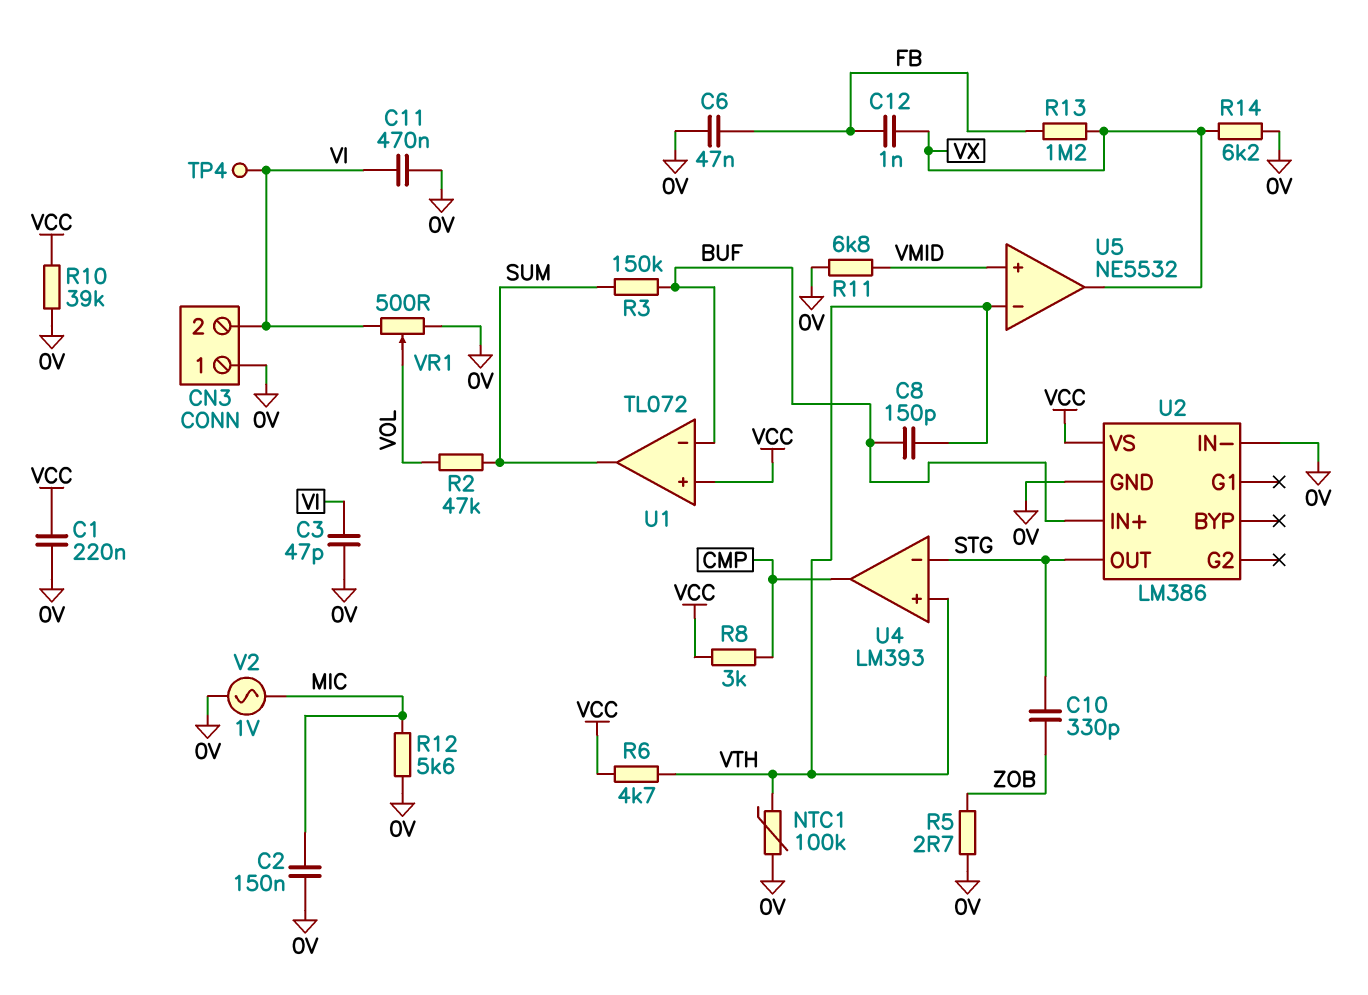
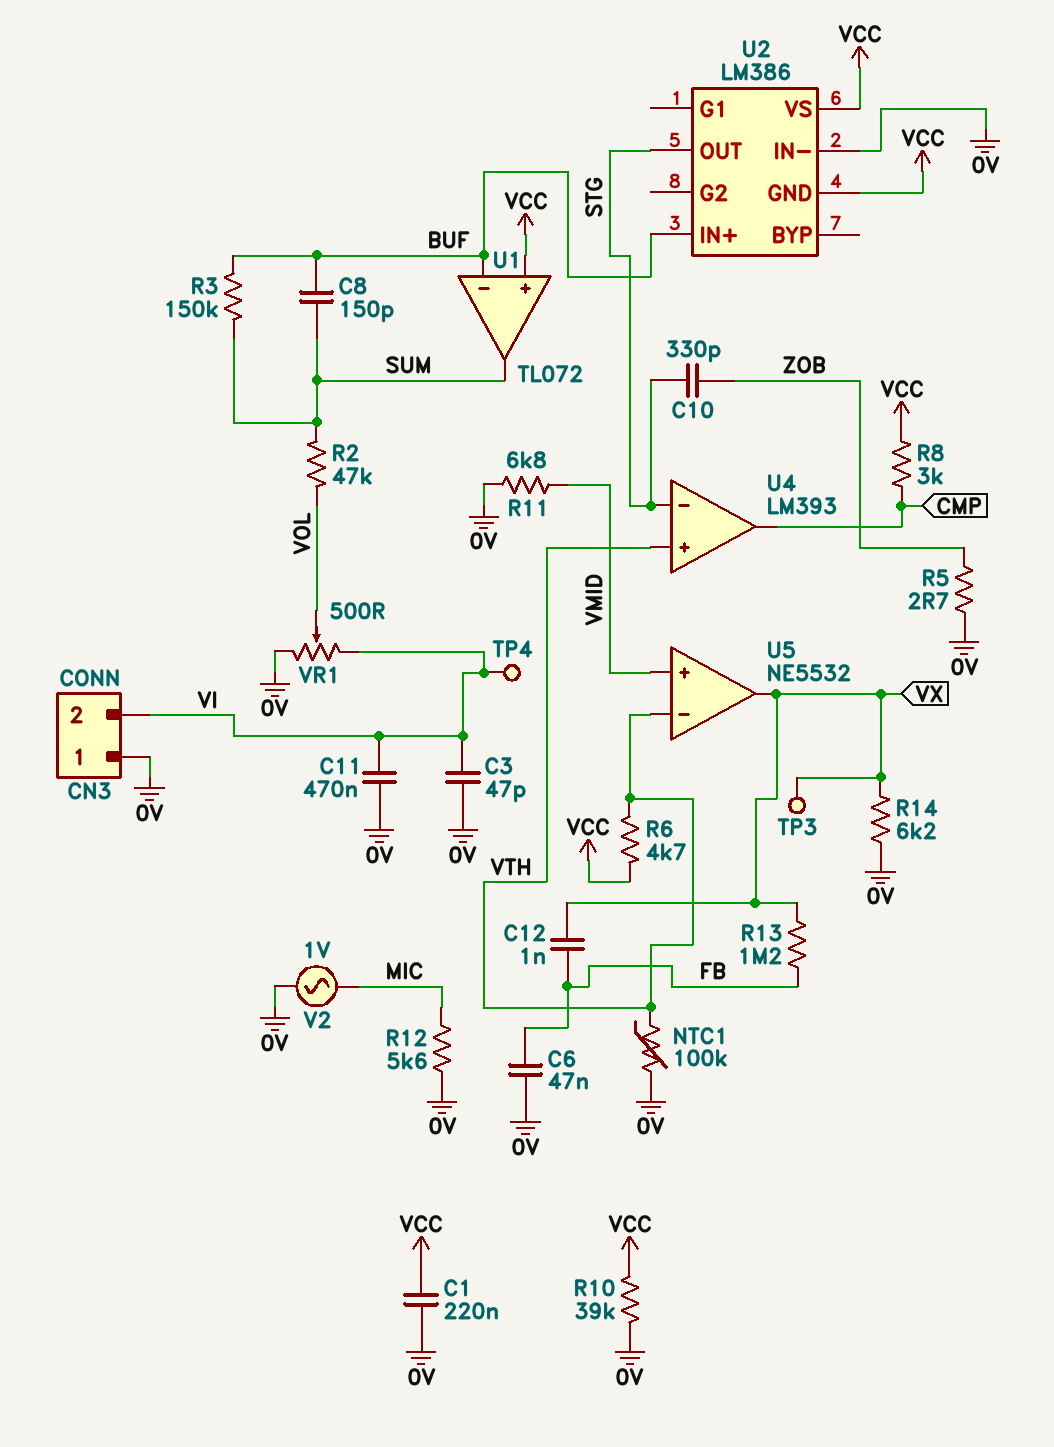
C2: 150nF (0V, MIC) -> none
C8: 150pF (BUF, VTH) -> 150pF (BUF, SUM)
TP3: none -> test point (VX)
U2 pin GND: 0V -> VCC

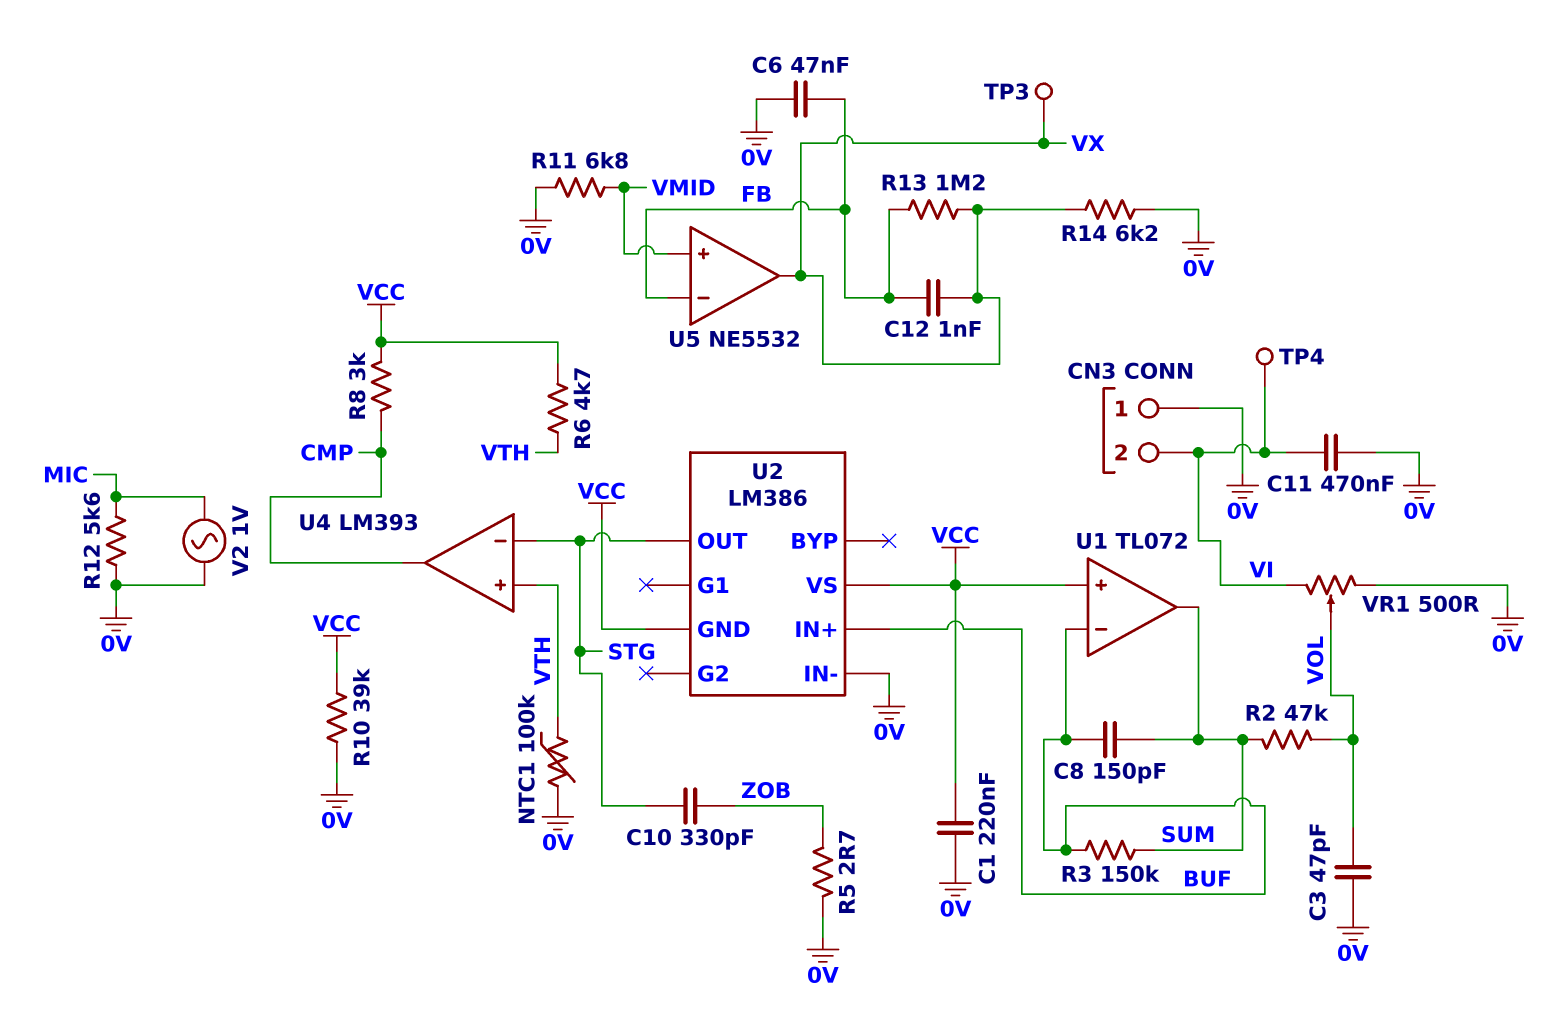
C3: 47pF (0V, VI) -> 47pF (0V, VOL)
U5 pin in-: VTH -> FB

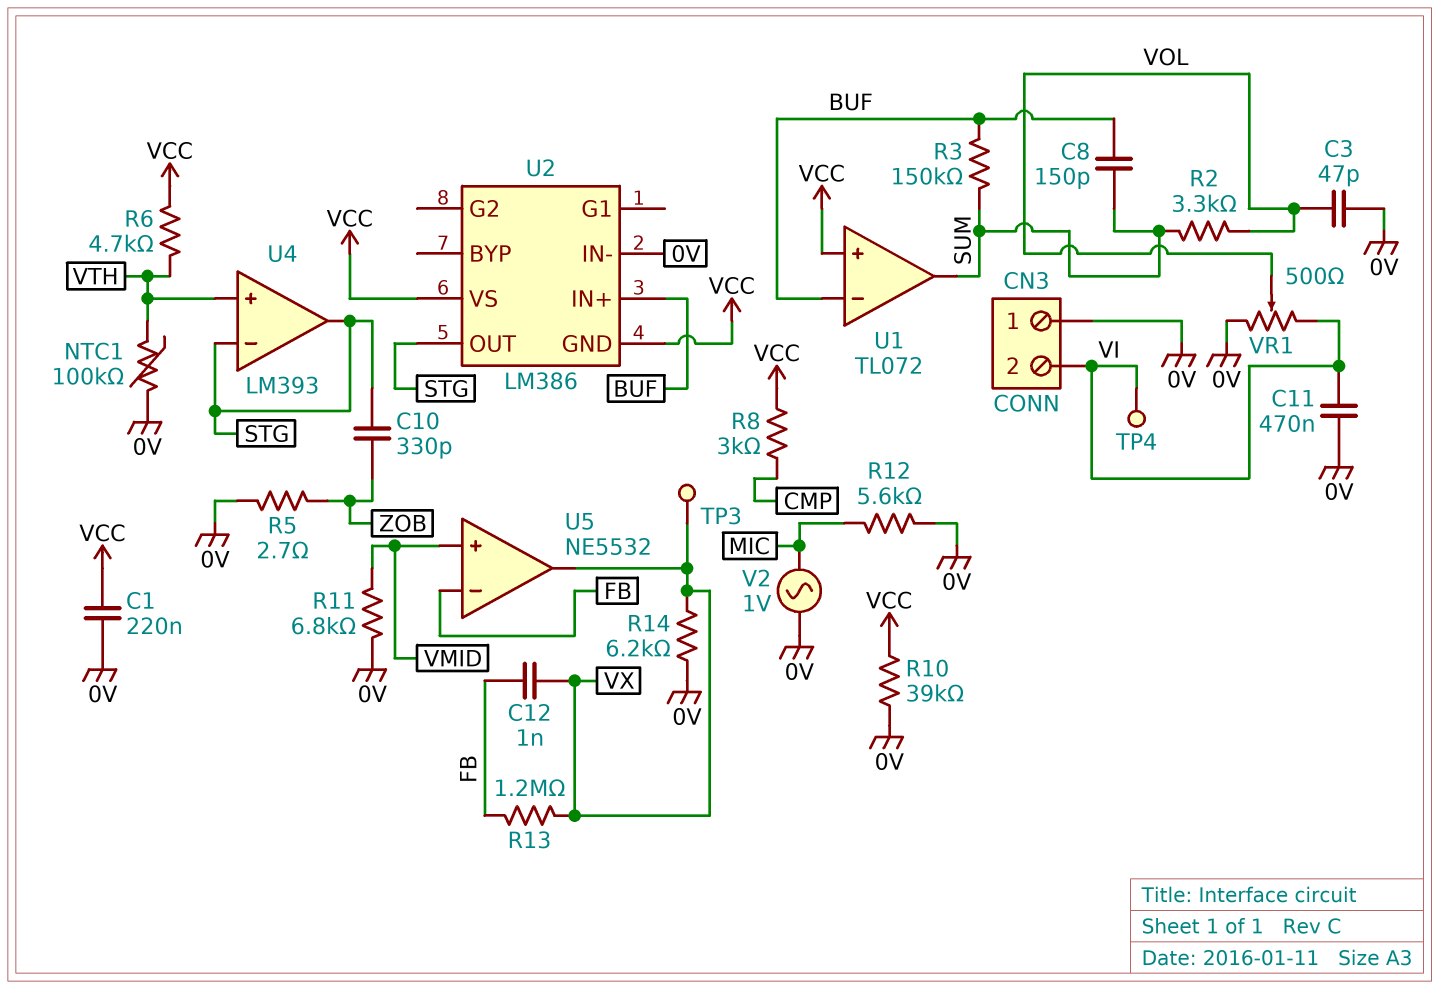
C6: 47nF (0V, FB) -> none
R2: 47k (SUM, VOL) -> 3.3k (SUM, VOL)
U4 pin out: CMP -> STG

